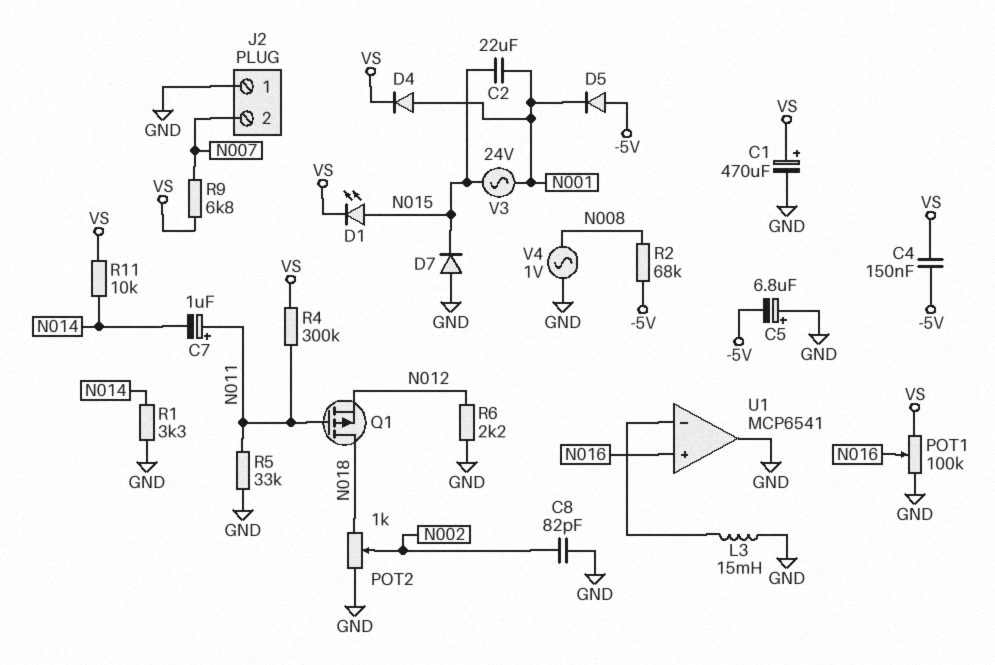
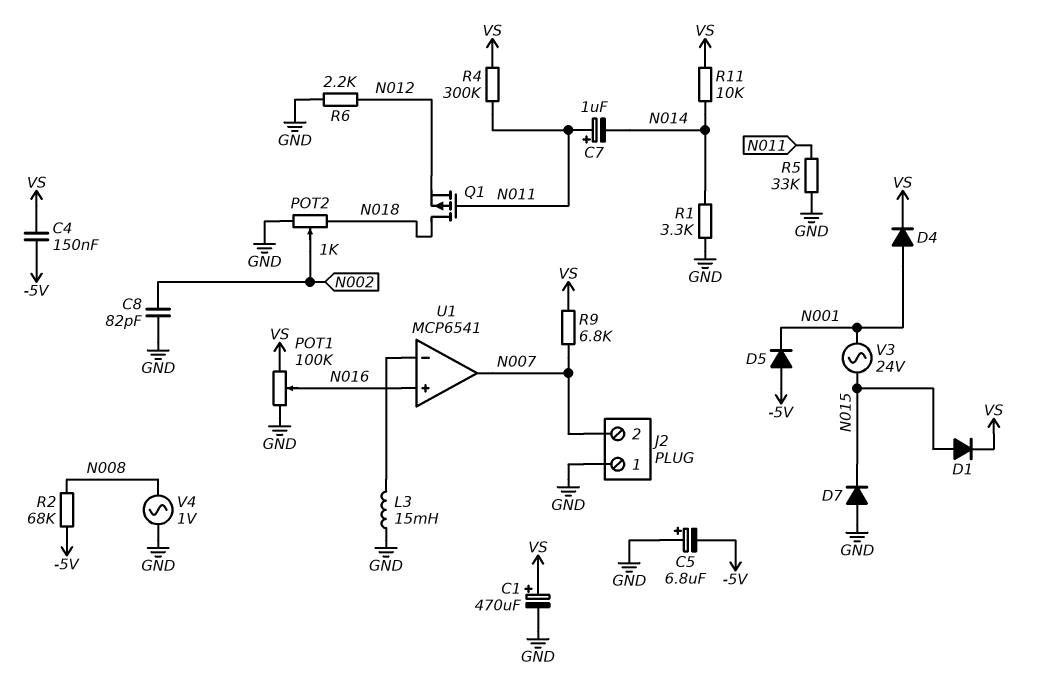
C2: 22uF (N001, N015) -> none
D1: LED (A N015, K VS) -> diode (A N015, K VS)
U1 pin out: GND -> N007

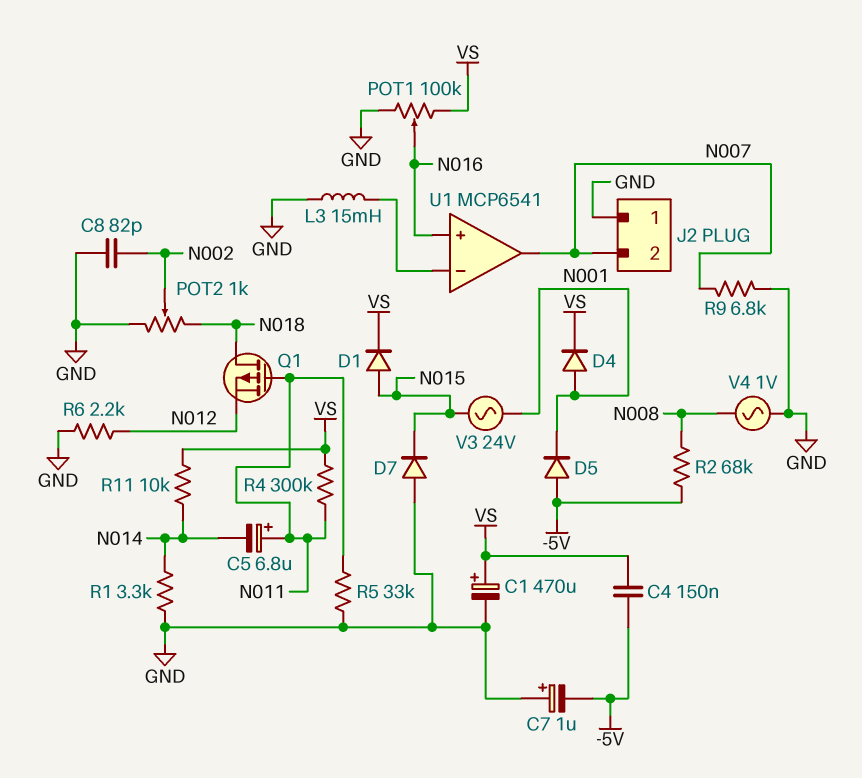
C5: 6.8uF (plus GND, minus -5V) -> 6.8uF (plus N011, minus N014)
C7: 1uF (plus N011, minus N014) -> 1uF (plus GND, minus -5V)
R9: 6.8k (N007, VS) -> 6.8k (GND, N007)

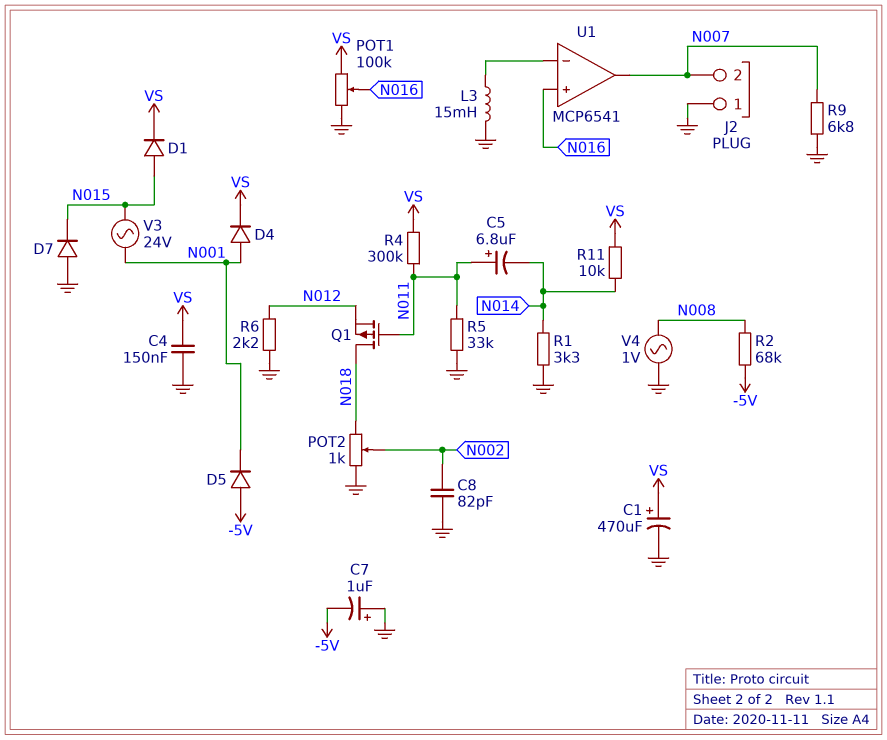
C4: 150nF (-5V, VS) -> 150nF (GND, VS)

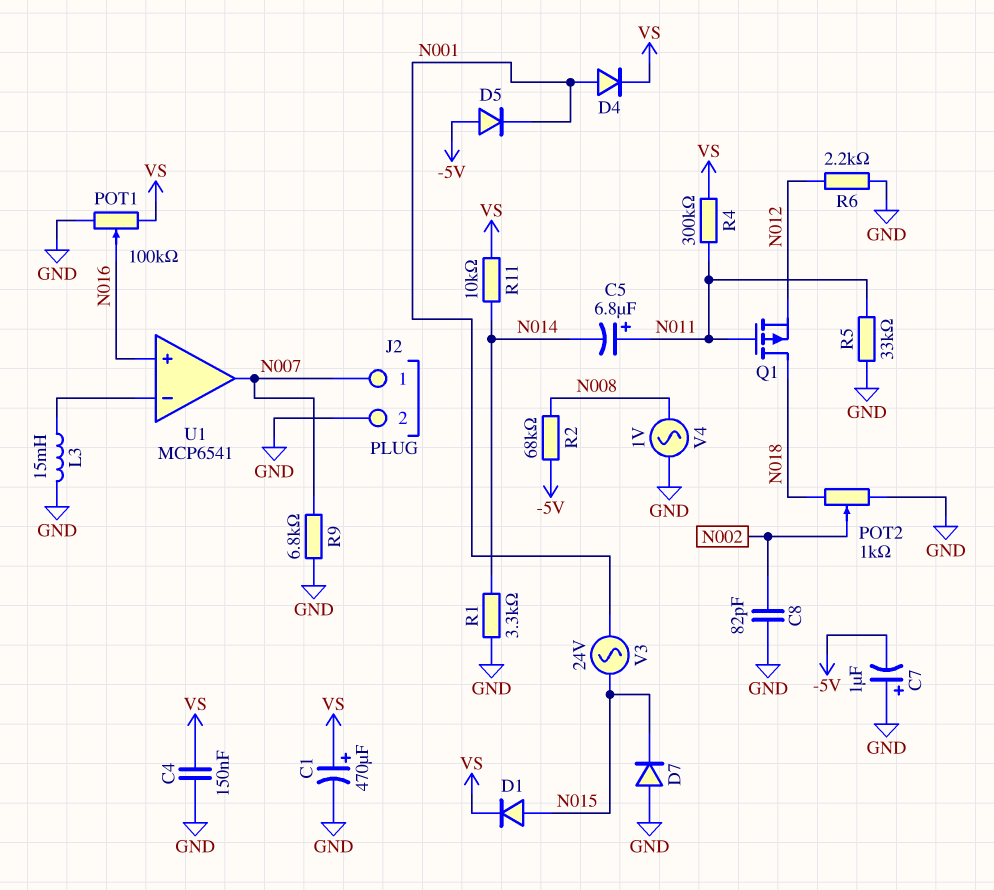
J2 pin 1: GND -> N007
J2 pin 2: N007 -> GND

